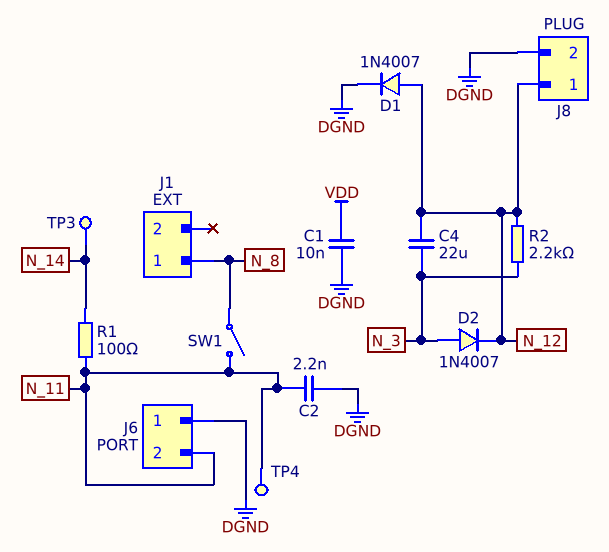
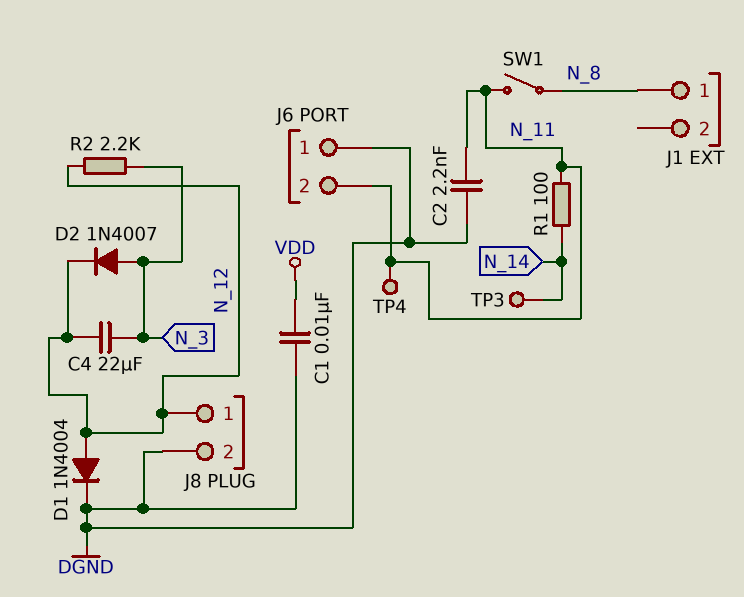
D1: diode 1N4007 (A N_12, K DGND) -> diode 1N4004 (A N_12, K DGND)

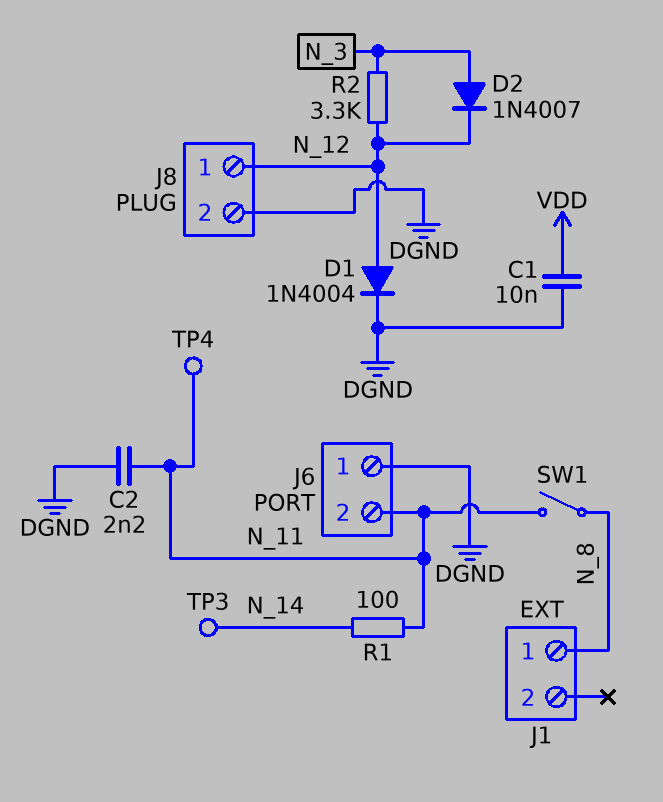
C4: 22uF (N_3, N_12) -> none
R2: 2.2k (N_3, N_12) -> 3.3k (N_3, N_12)

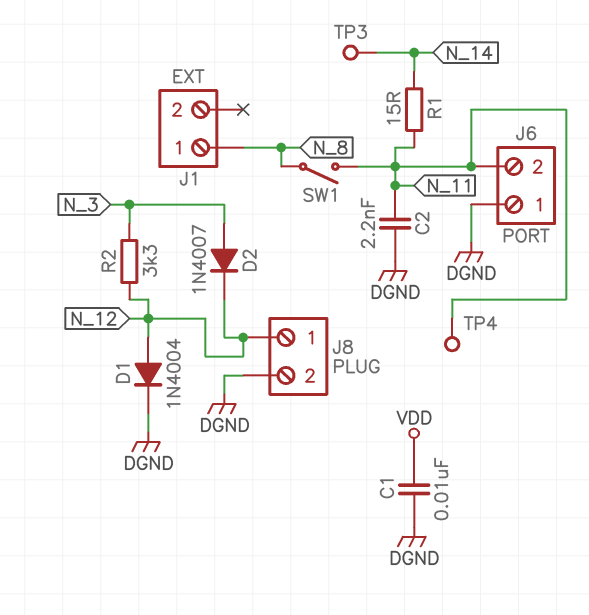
R1: 100 (N_11, N_14) -> 15 (N_11, N_14)

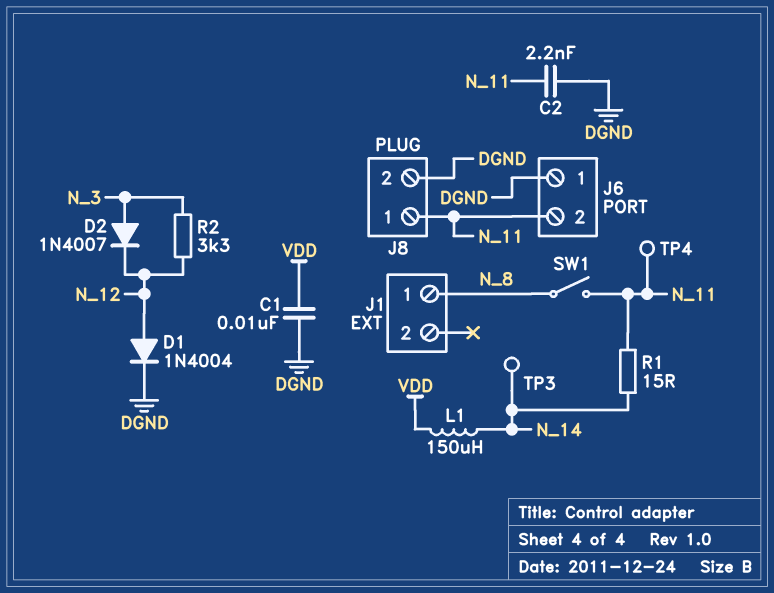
J8 pin 1: N_12 -> N_11
L1: none -> 150uH (N_14, VDD)

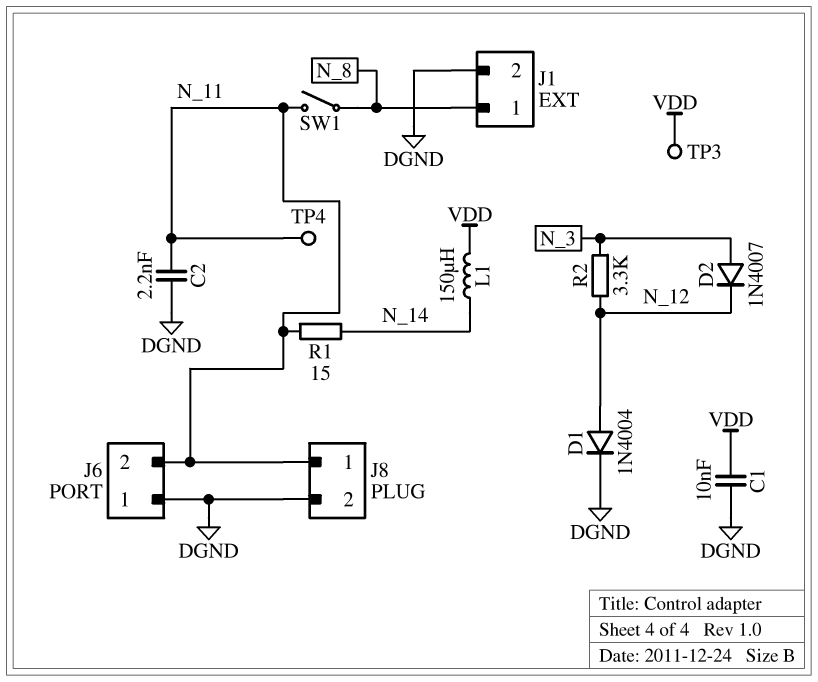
J1 pin 2: none -> DGND
TP3: test point (N_14) -> test point (VDD)

